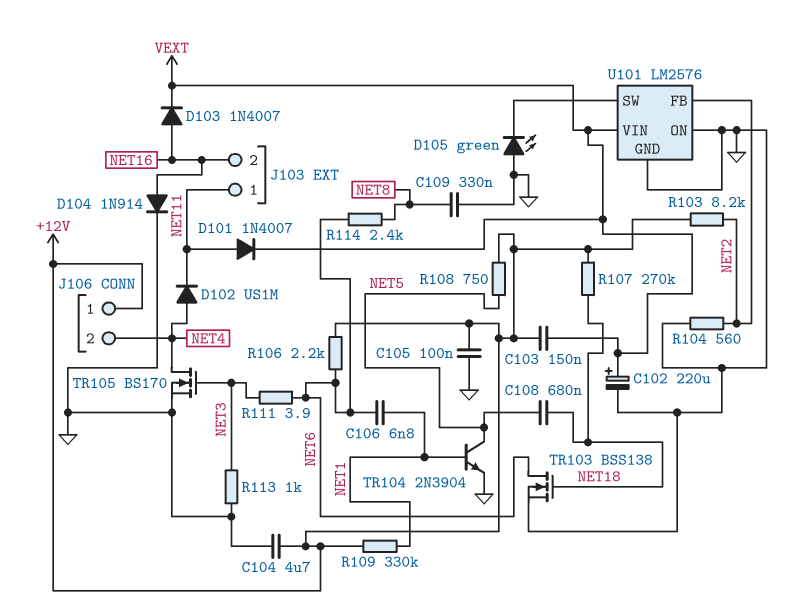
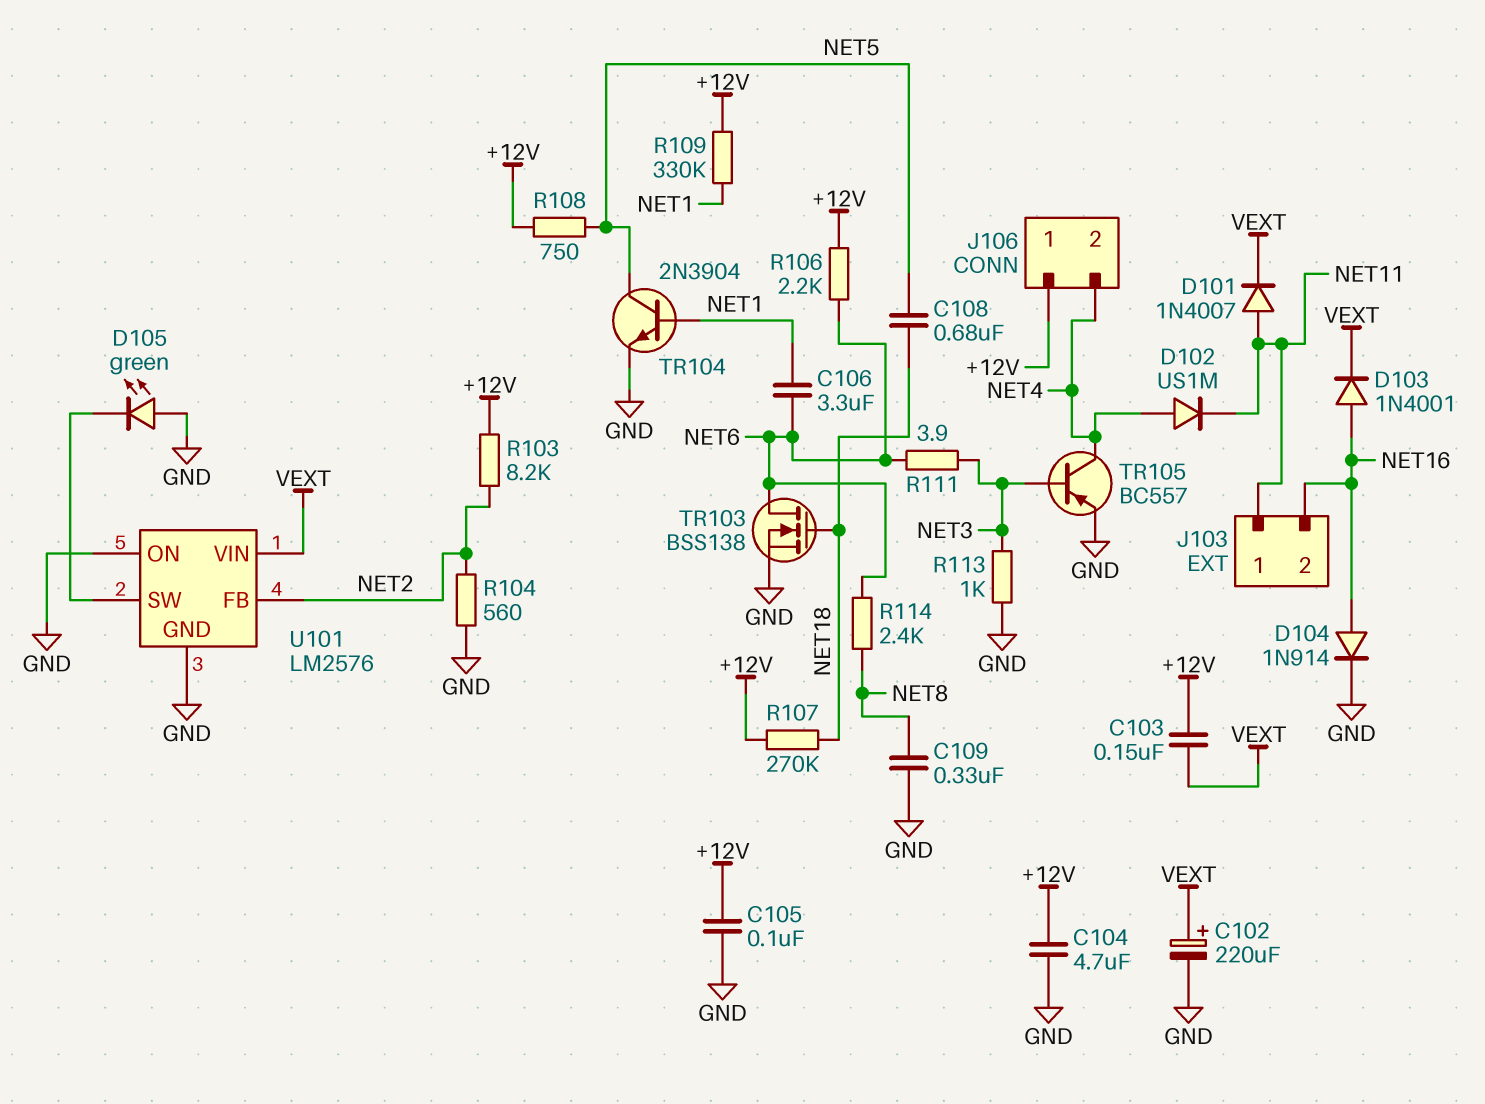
C106: 6.8nF (NET1, NET6) -> 3.3uF (NET1, NET6)
D103: diode 1N4007 (A NET16, K VEXT) -> diode 1N4001 (A NET16, K VEXT)
TR105: NMOS BS170 (G NET3, D NET4, S GND) -> PNP BC557 (B NET3, C NET4, E GND)

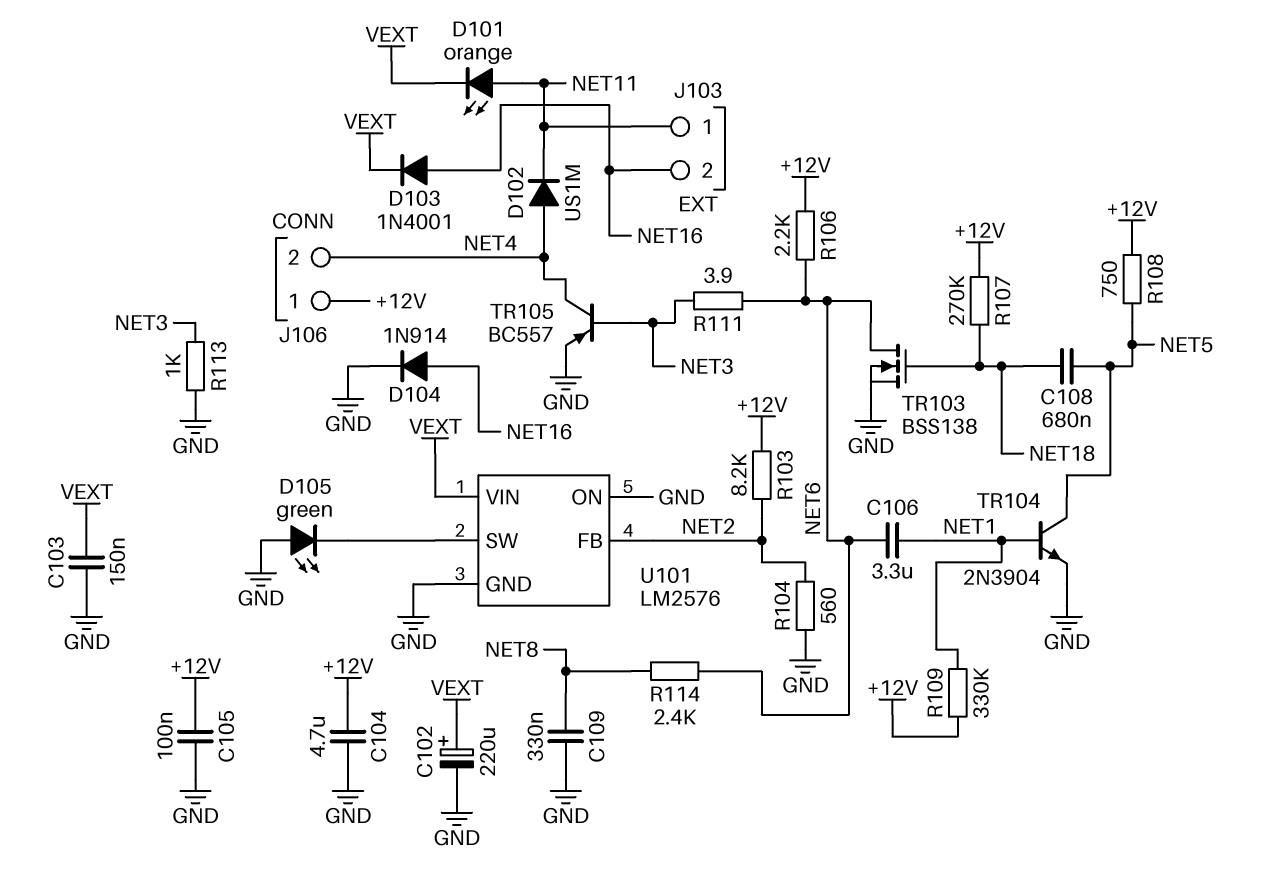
C103: 150nF (+12V, VEXT) -> 150nF (GND, VEXT)
D101: diode 1N4007 (A NET11, K VEXT) -> LED orange (A NET11, K VEXT)

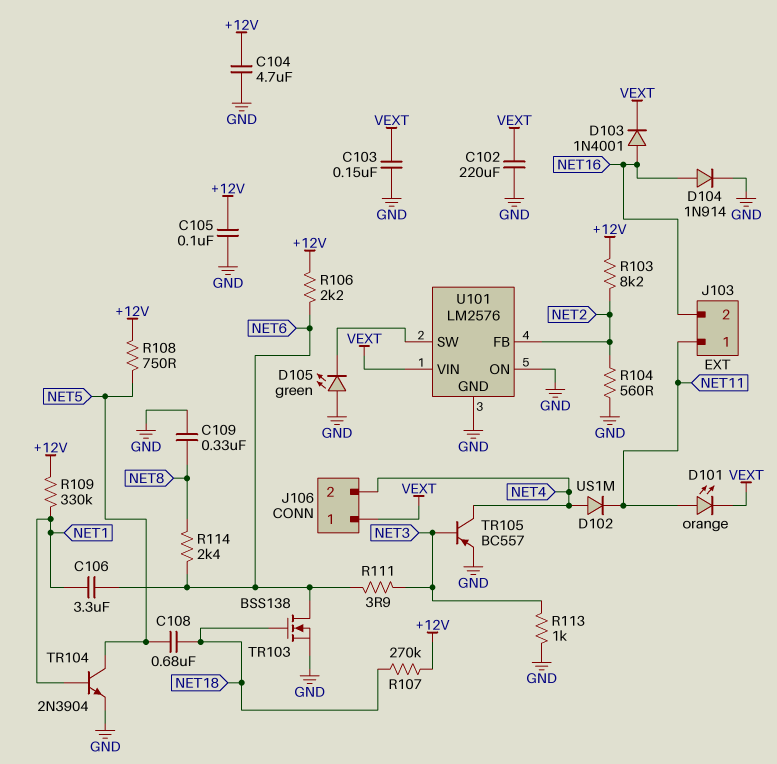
C102: 220uF (plus VEXT, minus GND) -> 220uF (GND, VEXT)
J106 pin 1: +12V -> VEXT

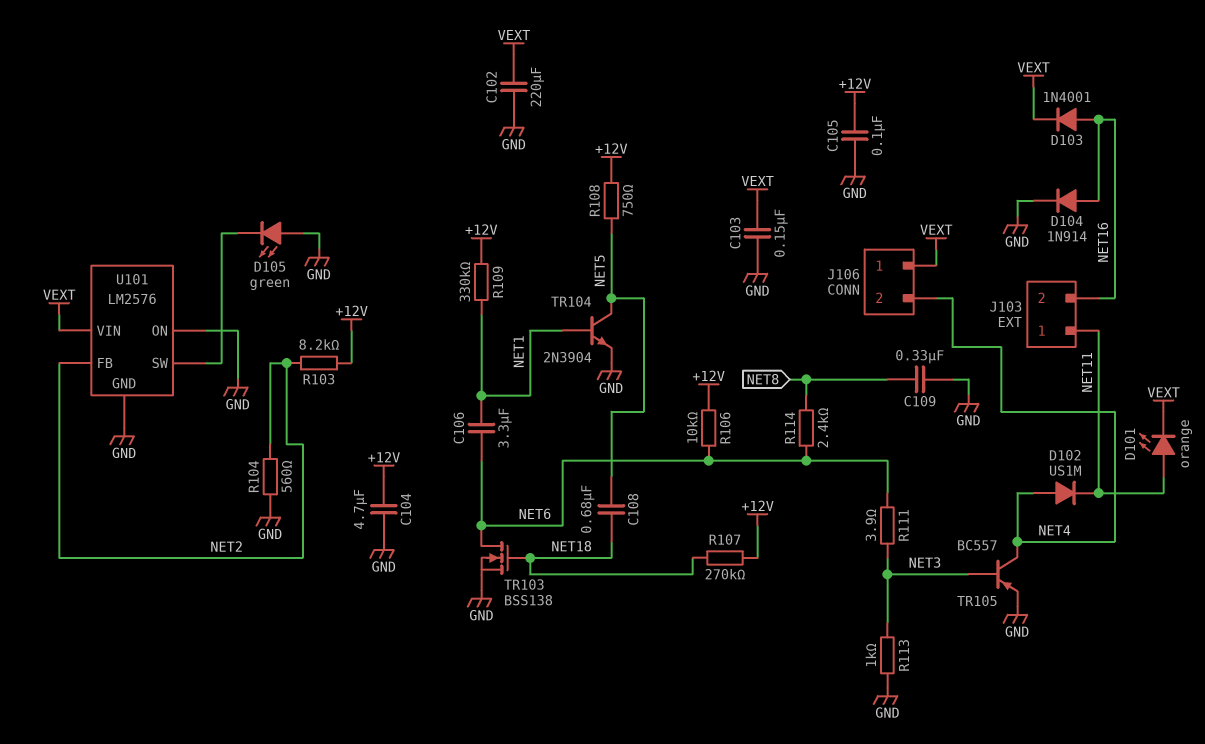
R106: 2.2k (+12V, NET6) -> 10k (+12V, NET6)

